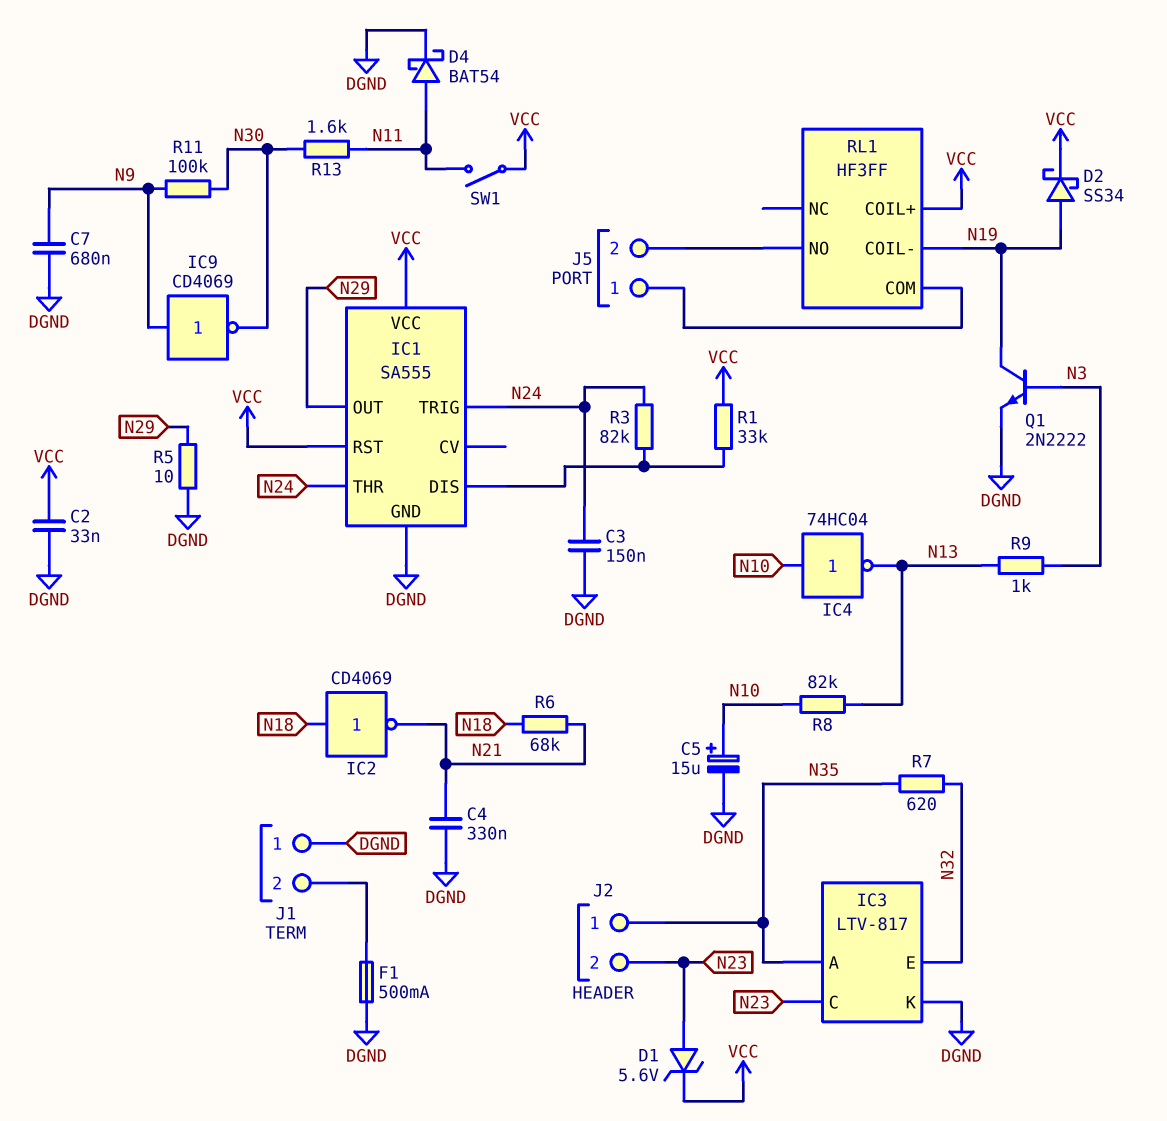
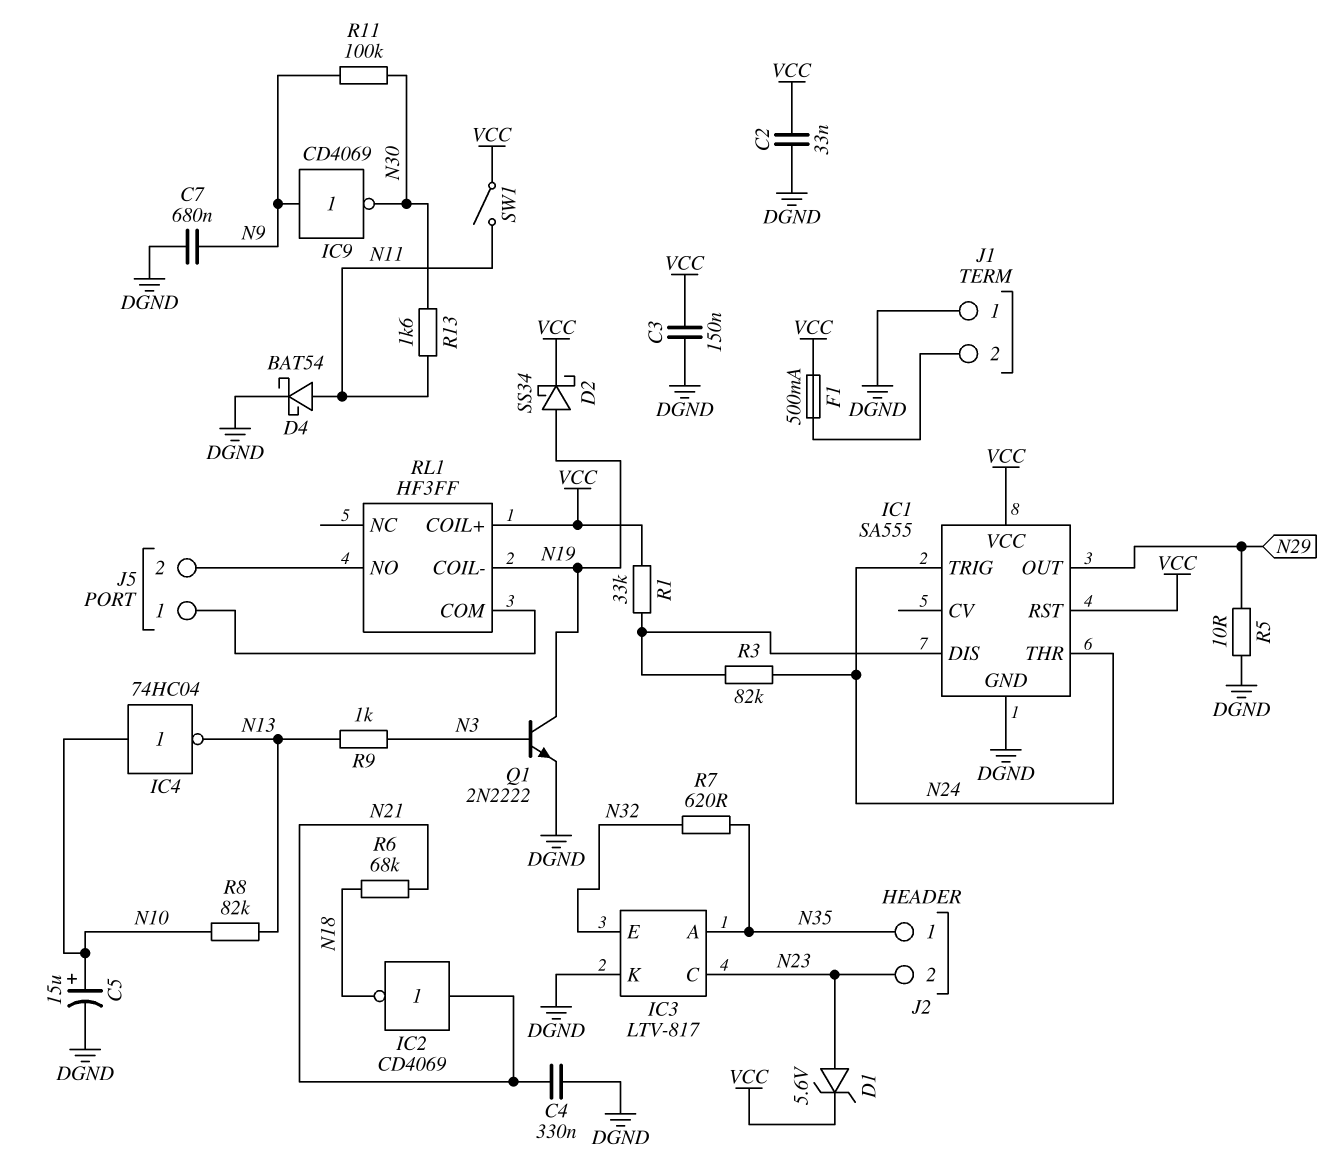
C3: 150nF (DGND, N24) -> 150nF (DGND, VCC)
F1: 500mA (DGND, J1/2) -> 500mA (J1/2, VCC)
IC2: NOT CD4069 (in N18, out N21) -> NOT CD4069 (in N21, out N18)

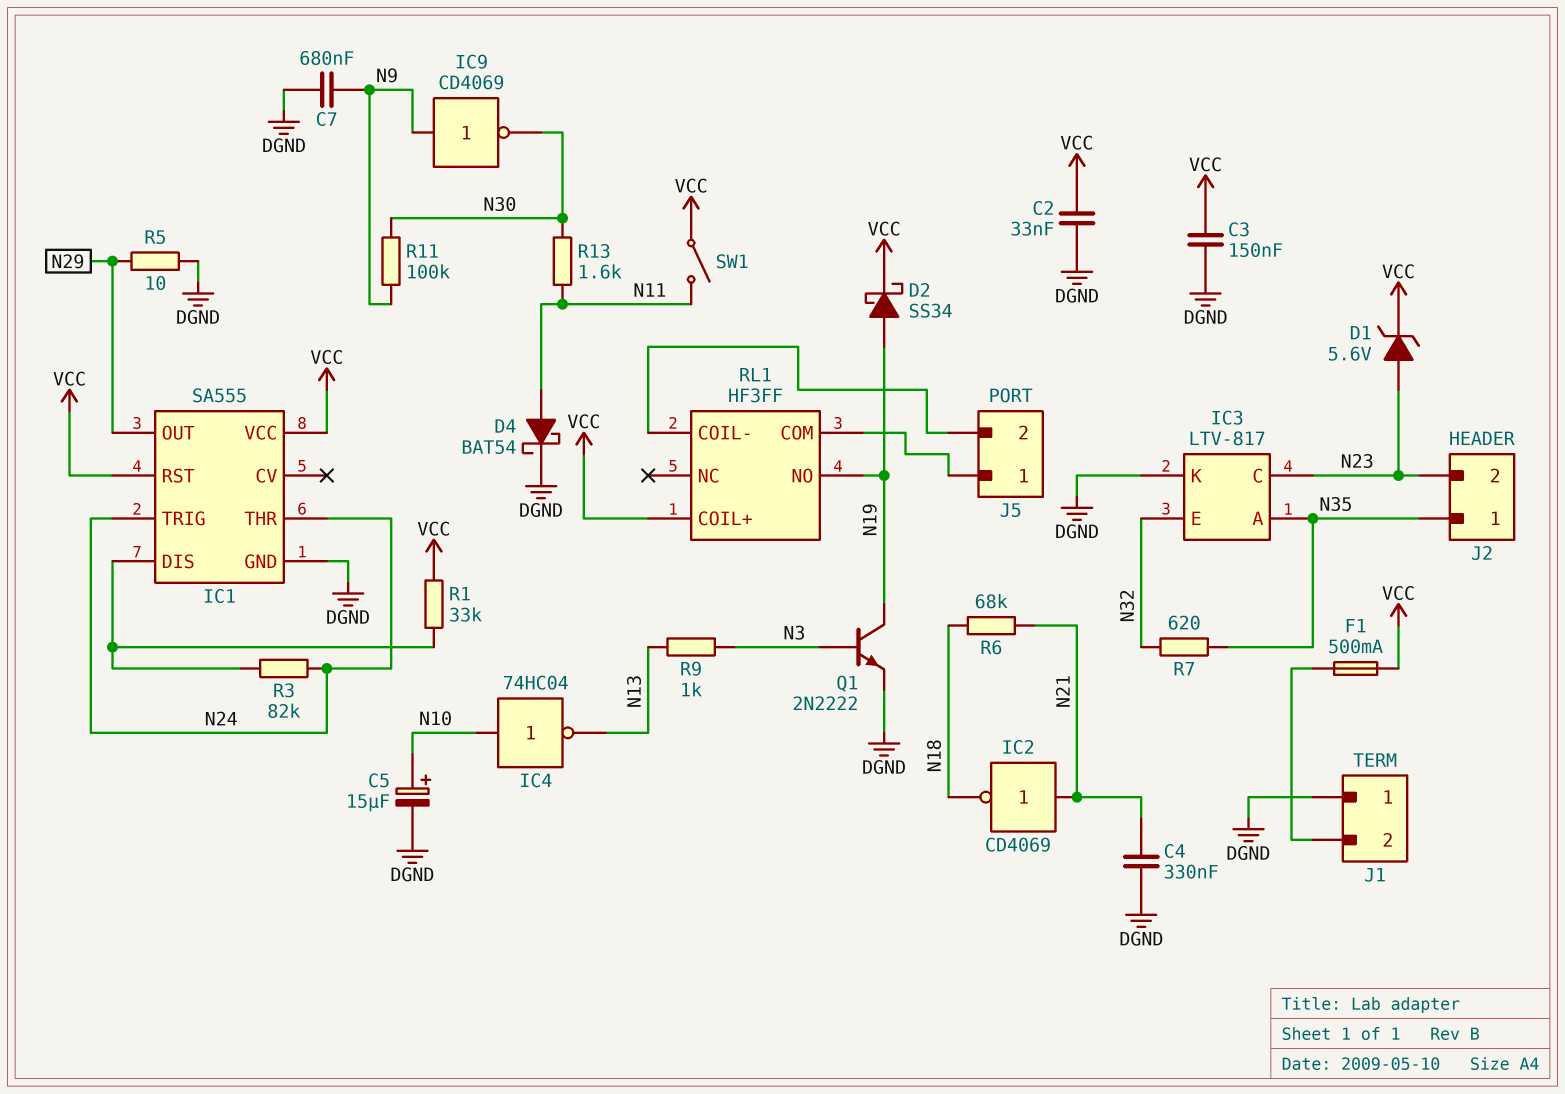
R8: 82k (N10, N13) -> none
RL1 pin COIL-: N19 -> J5/2
RL1 pin NO: J5/2 -> N19

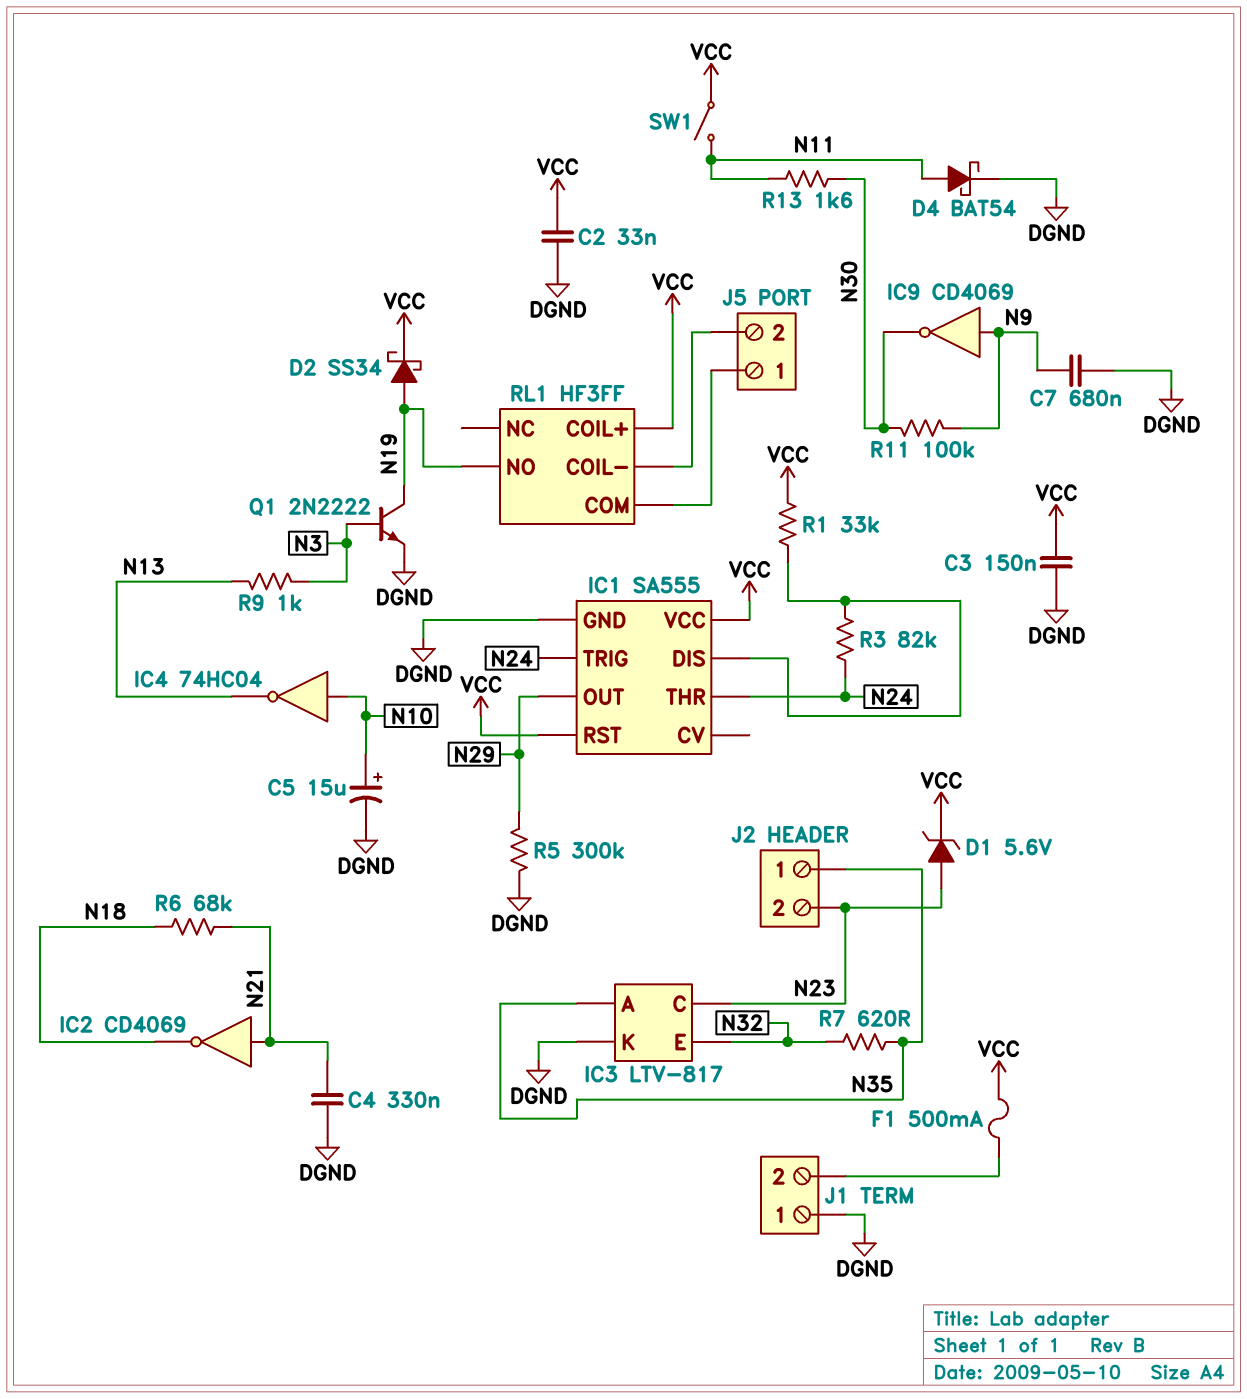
R5: 10 (DGND, N29) -> 300k (DGND, N29)

